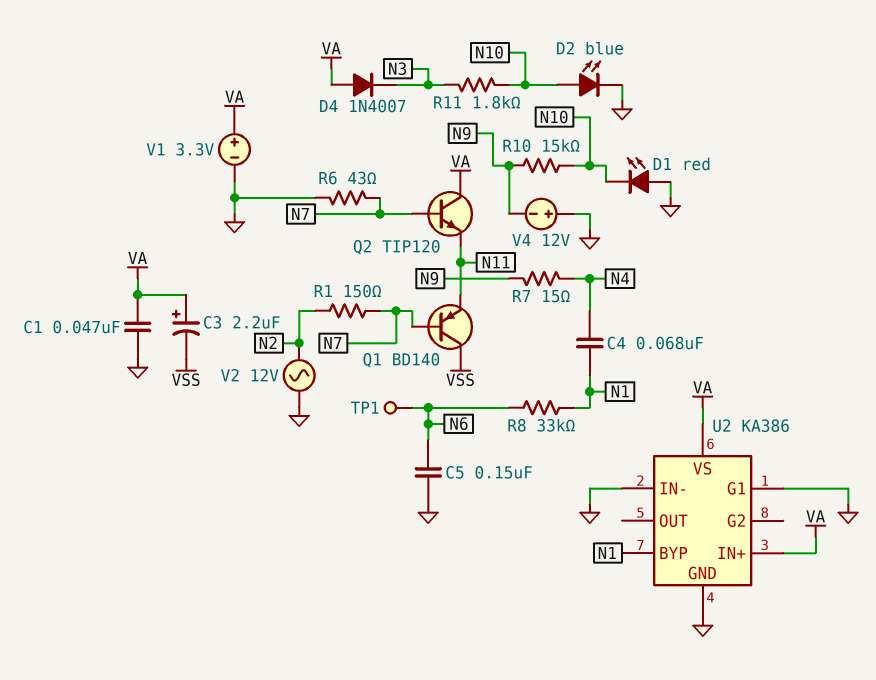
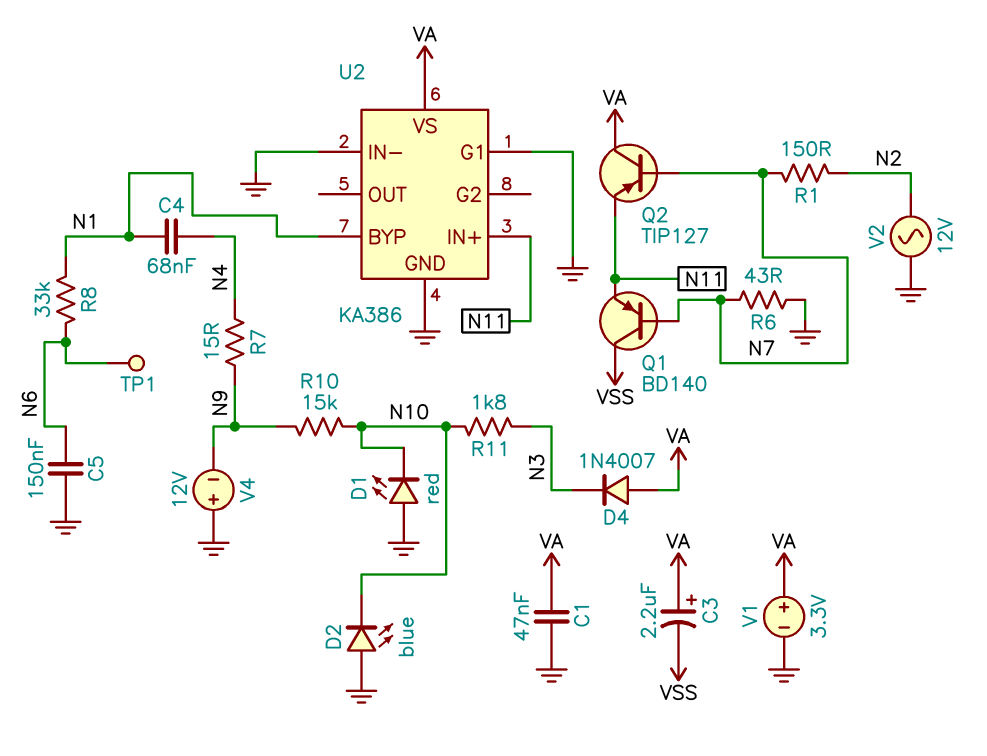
D2: LED blue (A N10, K GND) -> LED blue (A GND, K N10)
Q2: NPN TIP120 (B N7, C VA, E N11) -> PNP TIP127 (B N7, C VA, E N11)
U2 pin IN+: VA -> N11

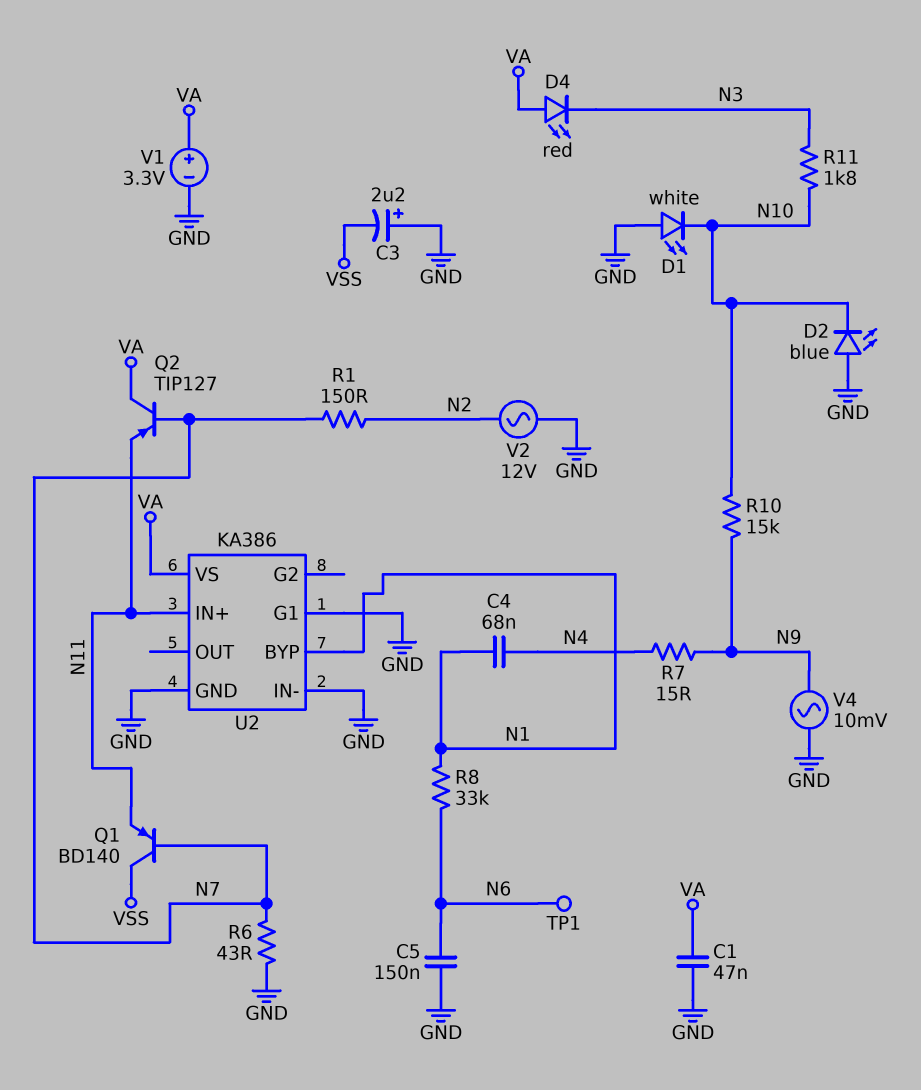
C3: 2.2uF (plus VA, minus VSS) -> 2.2uF (plus GND, minus VSS)
D1: LED red (A GND, K N10) -> LED white (A GND, K N10)
D4: diode 1N4007 (A VA, K N3) -> LED red (A VA, K N3)
V4: 12V (plus GND, minus N9) -> AC 10mV (GND, N9)

